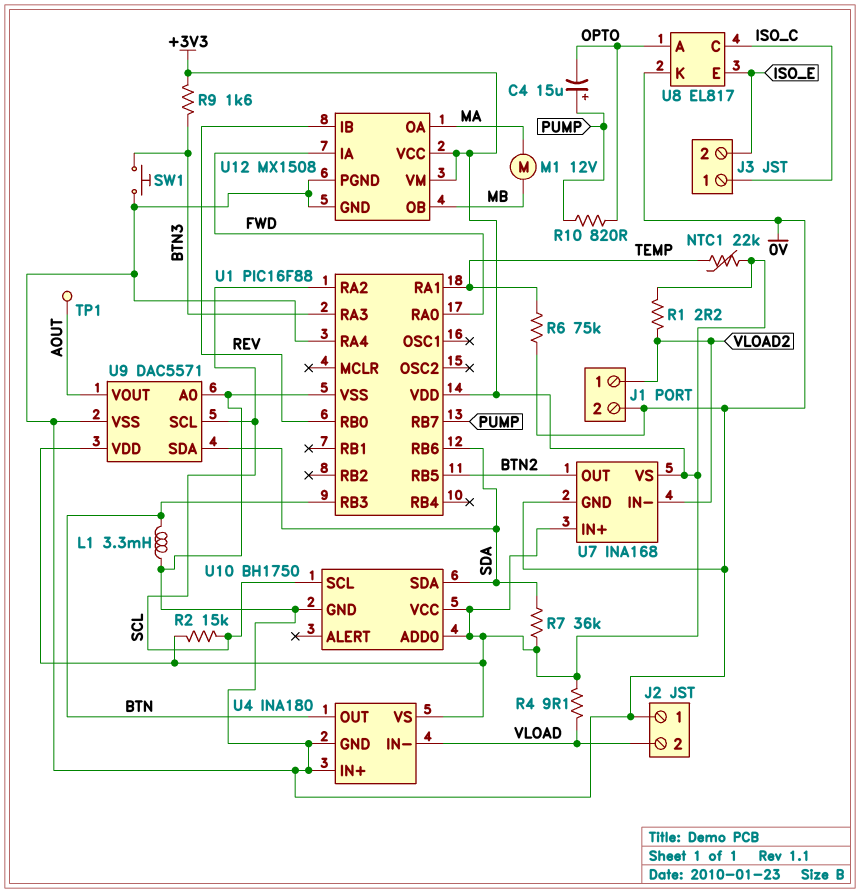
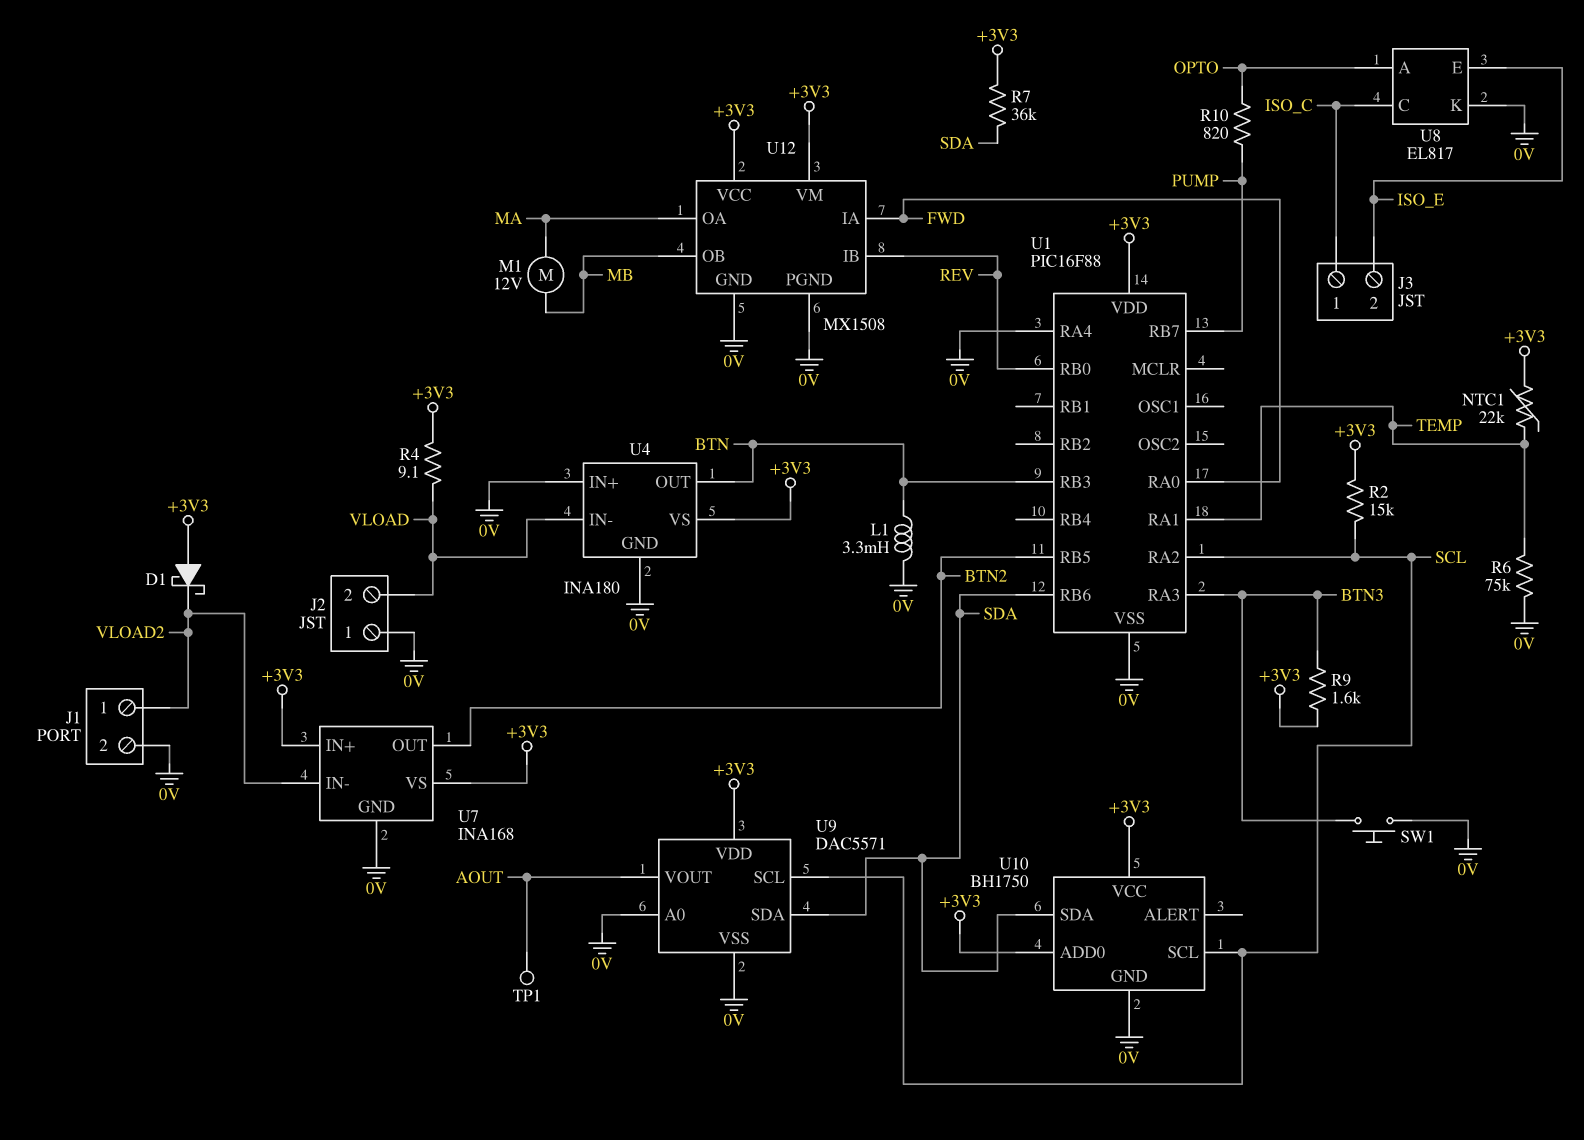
C4: 15uF (plus PUMP, minus OPTO) -> none
D1: none -> schottky (A +3V3, K VLOAD2)
R1: 2.2 (+3V3, VLOAD2) -> none

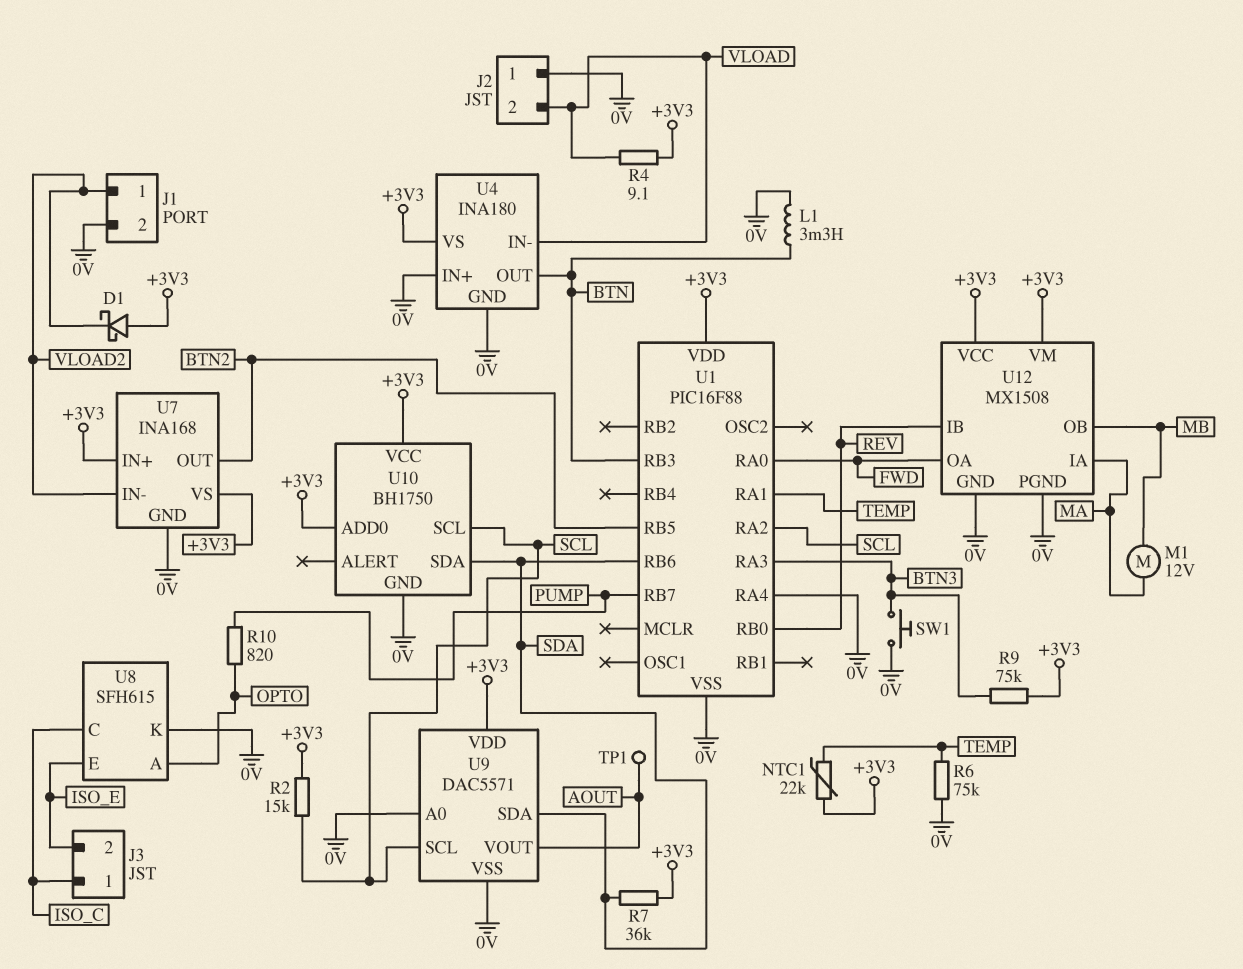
R9: 1.6k (+3V3, BTN3) -> 75k (+3V3, BTN3)
U8: EL817 -> SFH615
U12 pin IA: FWD -> MA
U12 pin OA: MA -> FWD

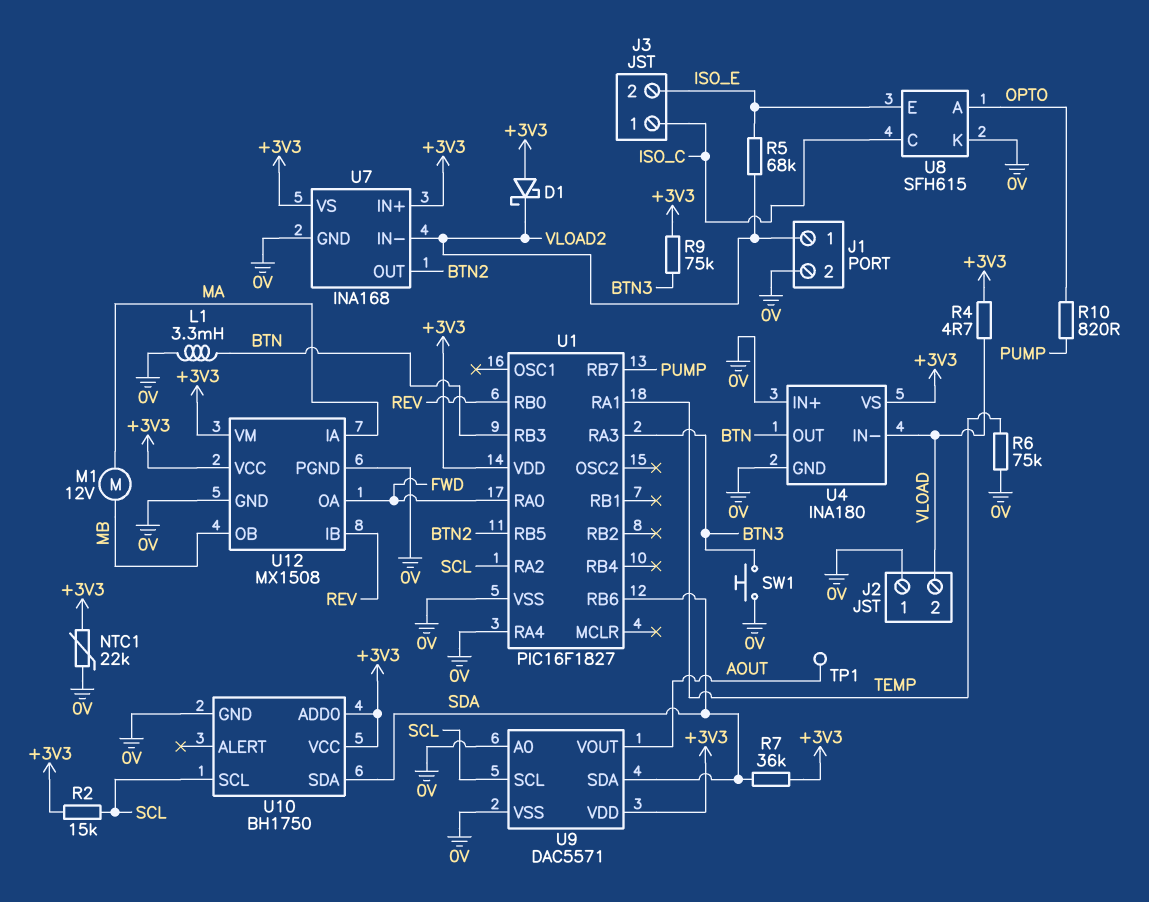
NTC1: 22k (+3V3, TEMP) -> 22k (+3V3, 0V)
R4: 9.1 (+3V3, VLOAD) -> 4.7 (+3V3, VLOAD)
R5: none -> 68k (ISO_E, VLOAD2)
U1: PIC16F88 -> PIC16F1827

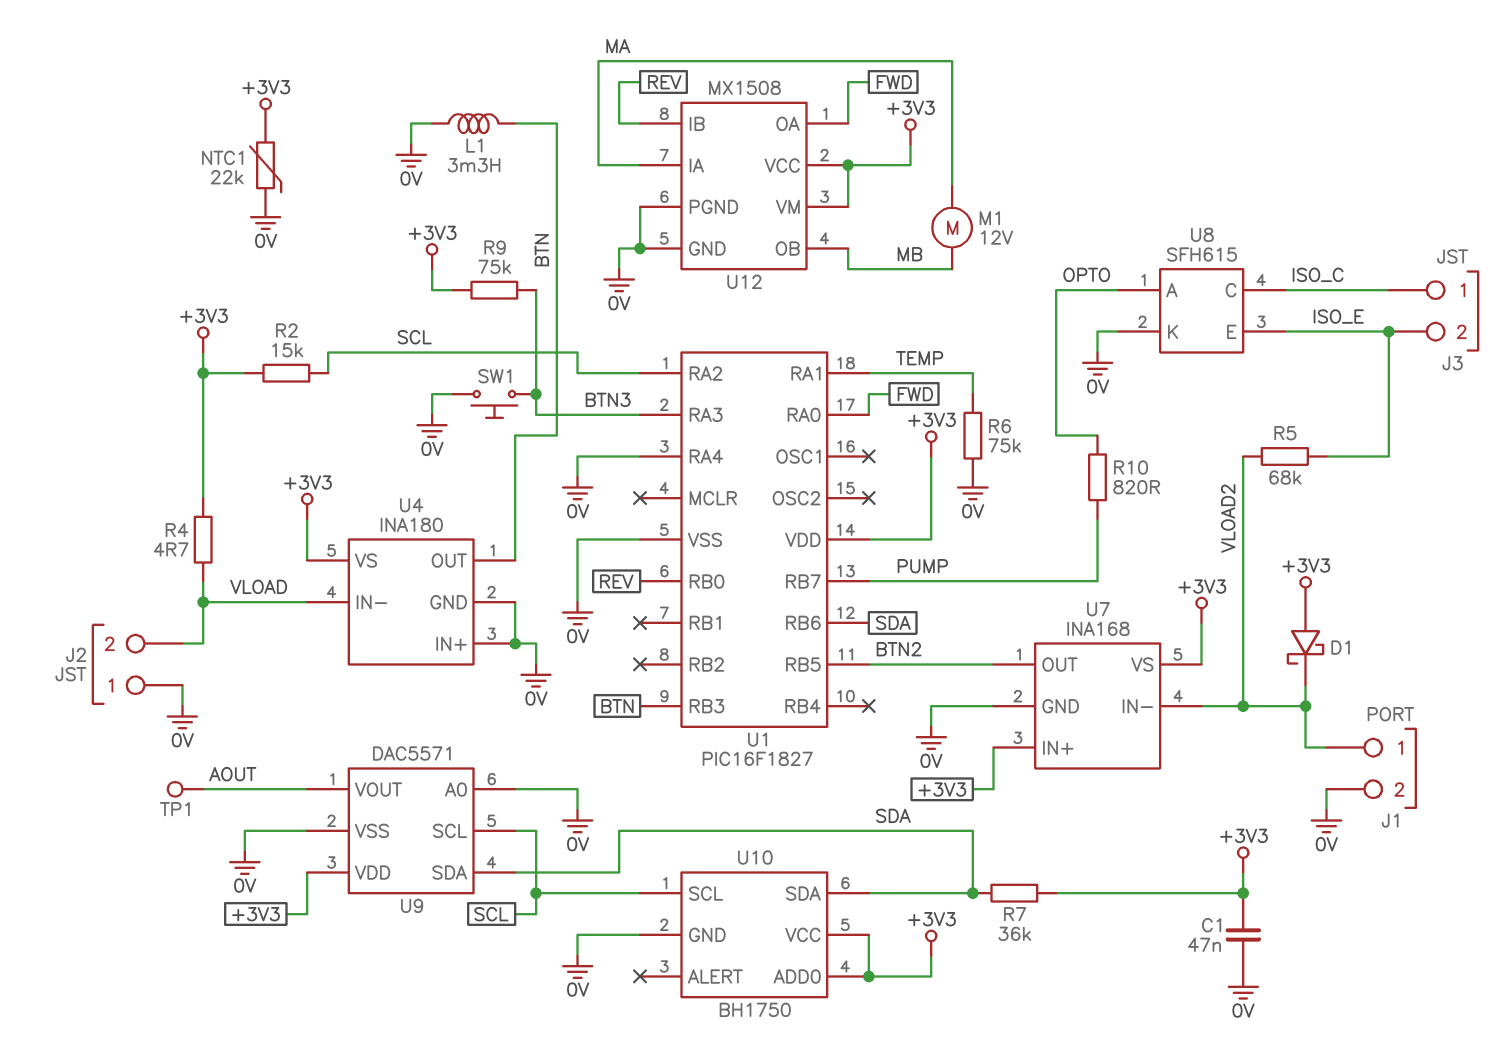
C1: none -> 47nF (+3V3, 0V)

